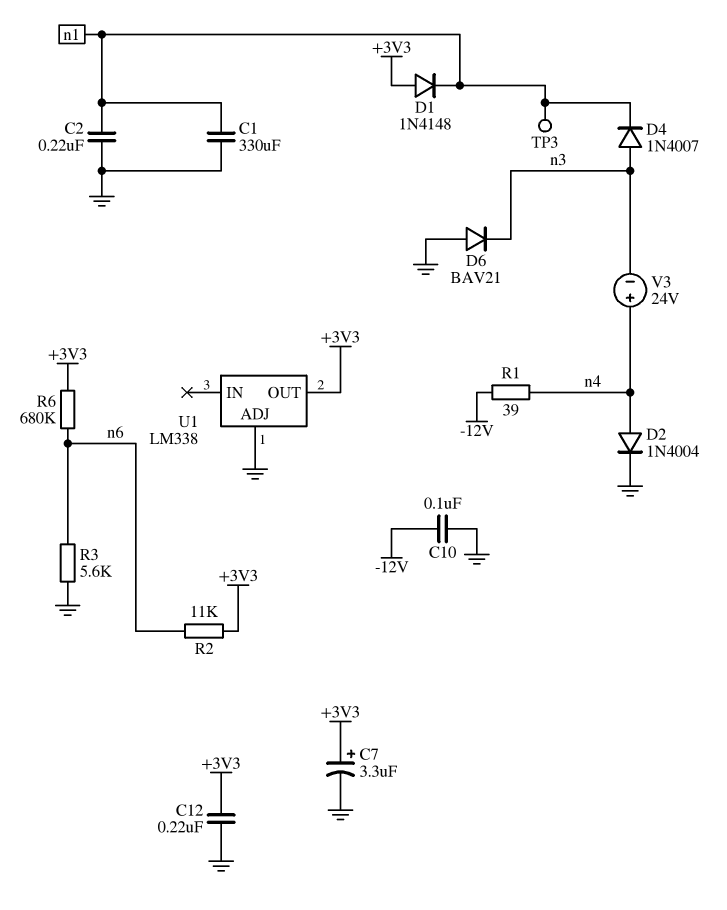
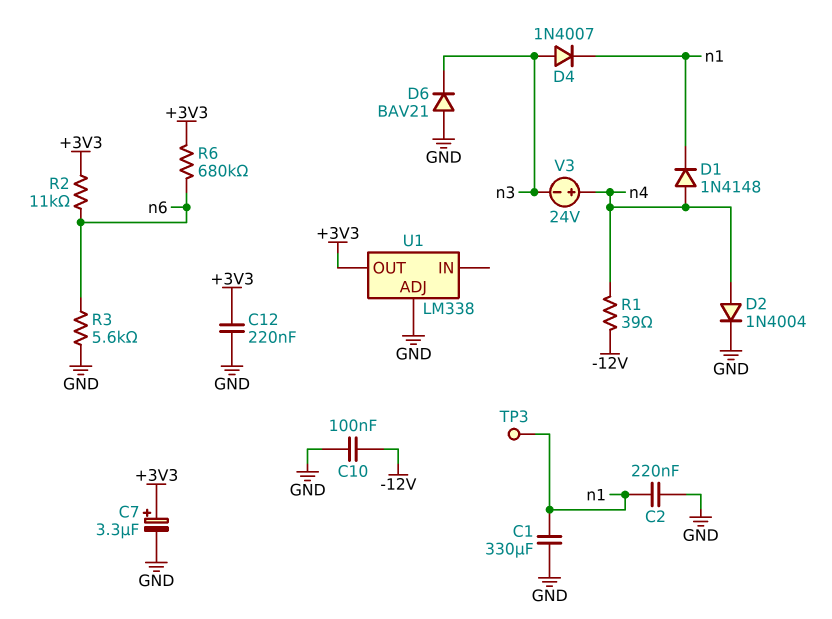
D1: diode 1N4148 (A +3V3, K n1) -> diode 1N4148 (A n4, K n1)

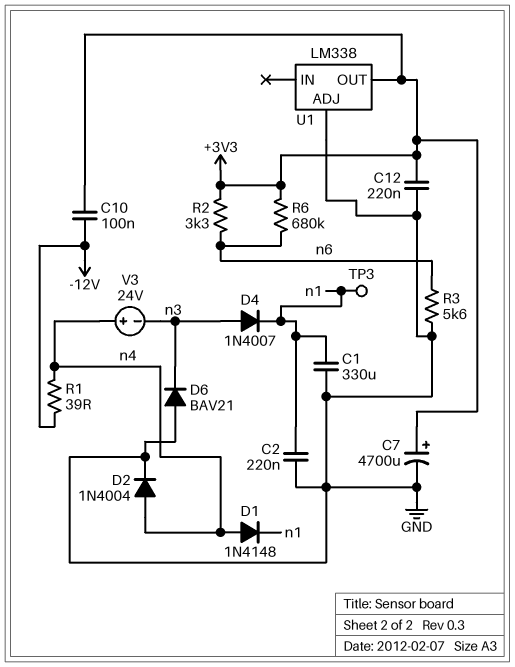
C7: 3.3uF (plus +3V3, minus GND) -> 4700uF (plus +3V3, minus GND)
C10: 100nF (-12V, GND) -> 100nF (+3V3, -12V)
R2: 11k (+3V3, n6) -> 3.3k (+3V3, n6)

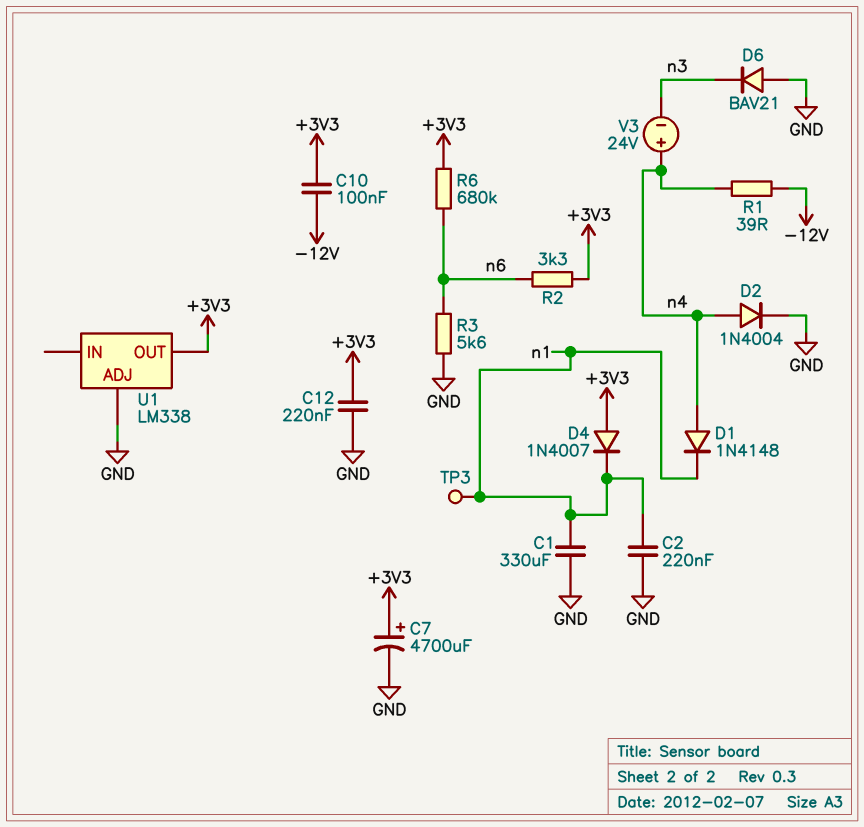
D4: diode 1N4007 (A n3, K n1) -> diode 1N4007 (A +3V3, K n1)

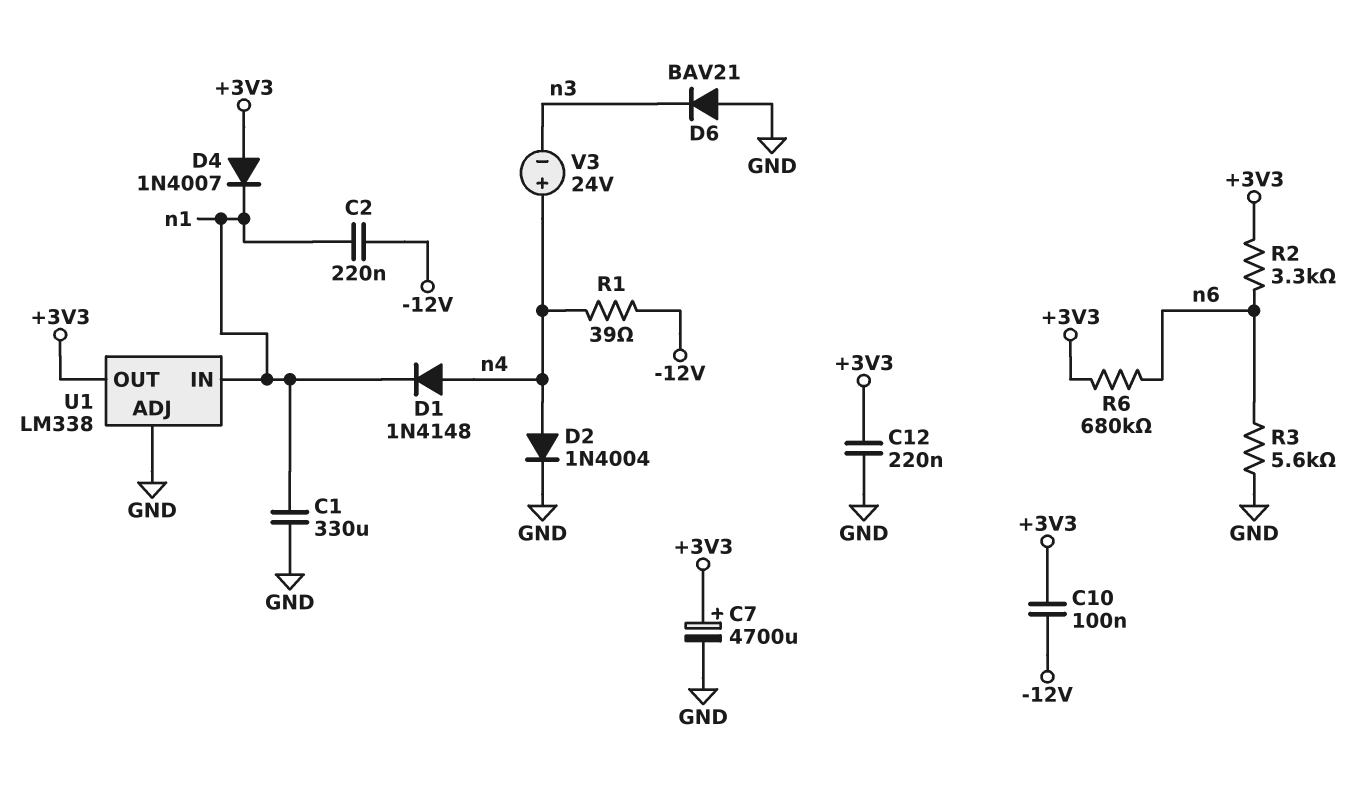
C2: 220nF (GND, n1) -> 220nF (-12V, n1)
TP3: test point (n1) -> none
U1 pin IN: none -> n1

